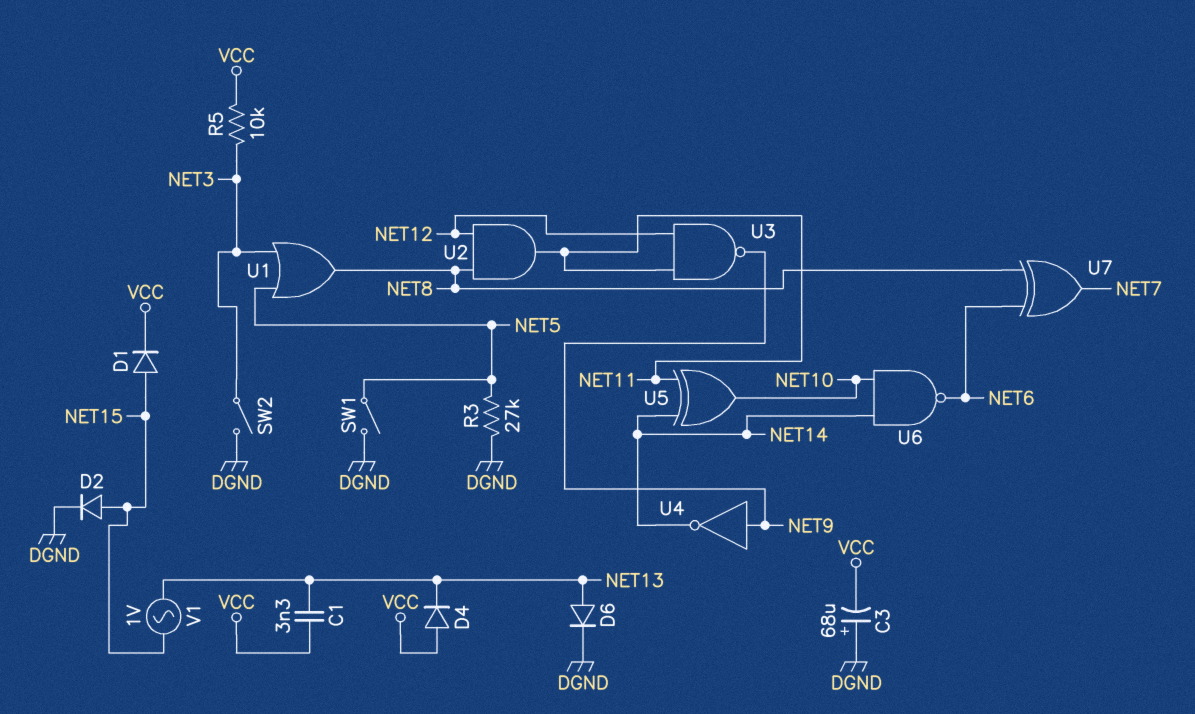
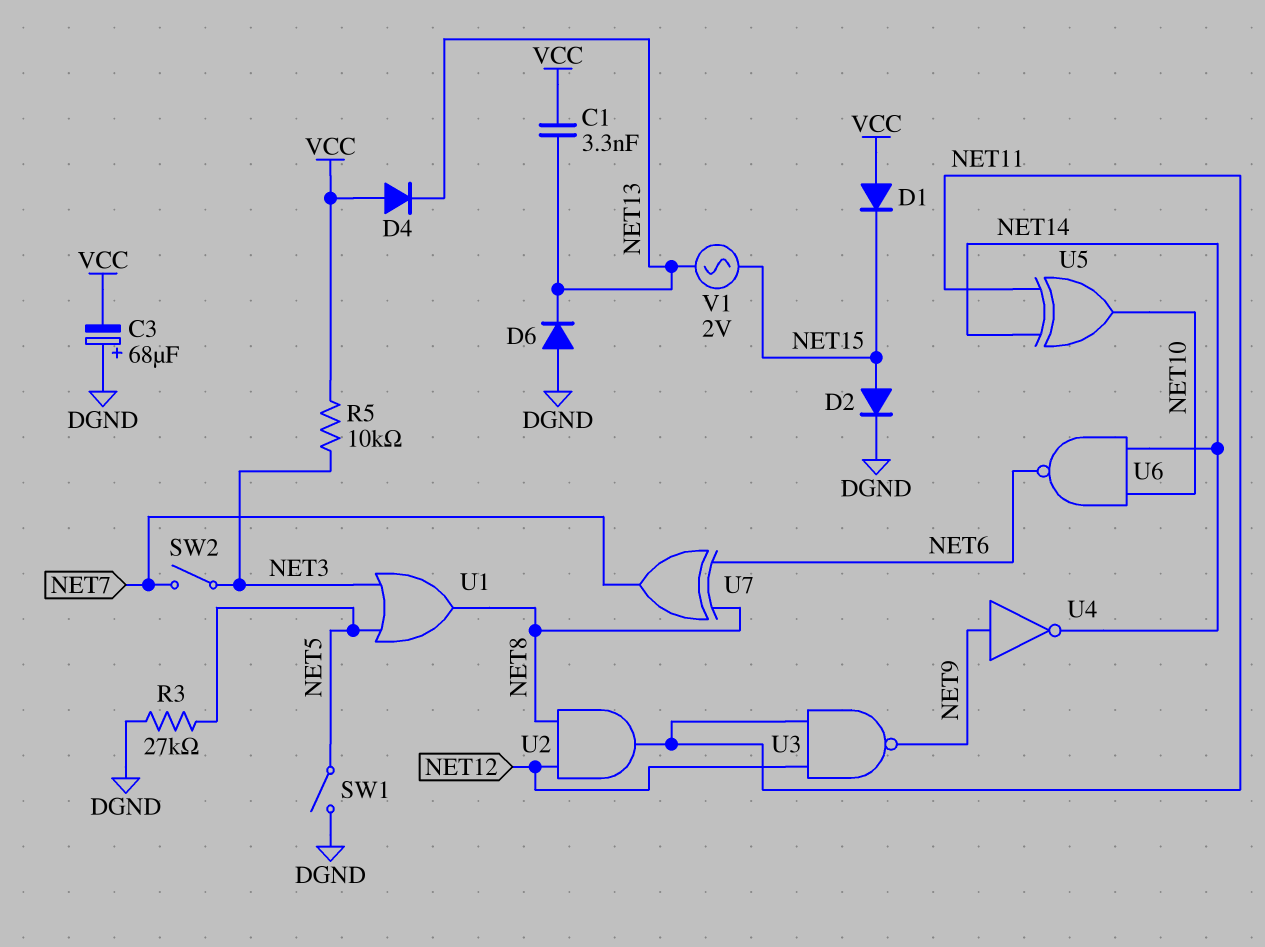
D1: diode (A NET15, K VCC) -> diode (A VCC, K NET15)
D6: diode (A NET13, K DGND) -> diode (A DGND, K NET13)
SW2: switch (DGND, NET3) -> switch (NET3, NET7)
V1: AC 1V (NET13, NET15) -> AC 2V (NET13, NET15)

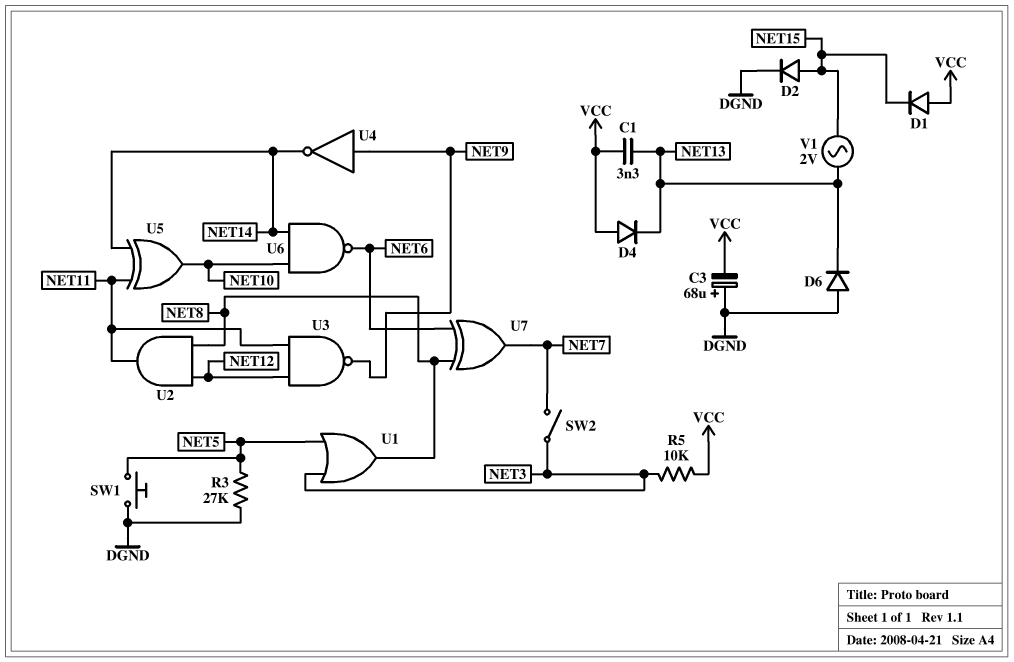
SW1: switch (DGND, NET5) -> button (DGND, NET5)

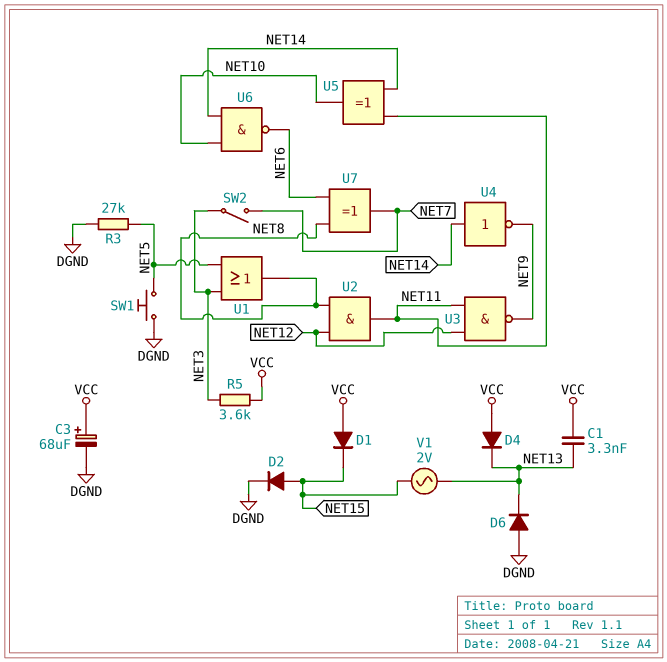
C3: 68uF (plus DGND, minus VCC) -> 68uF (plus VCC, minus DGND)
R5: 10k (NET3, VCC) -> 3.6k (NET3, VCC)
U4: NOT (in NET9, out NET14) -> NOT (in NET14, out NET9)

